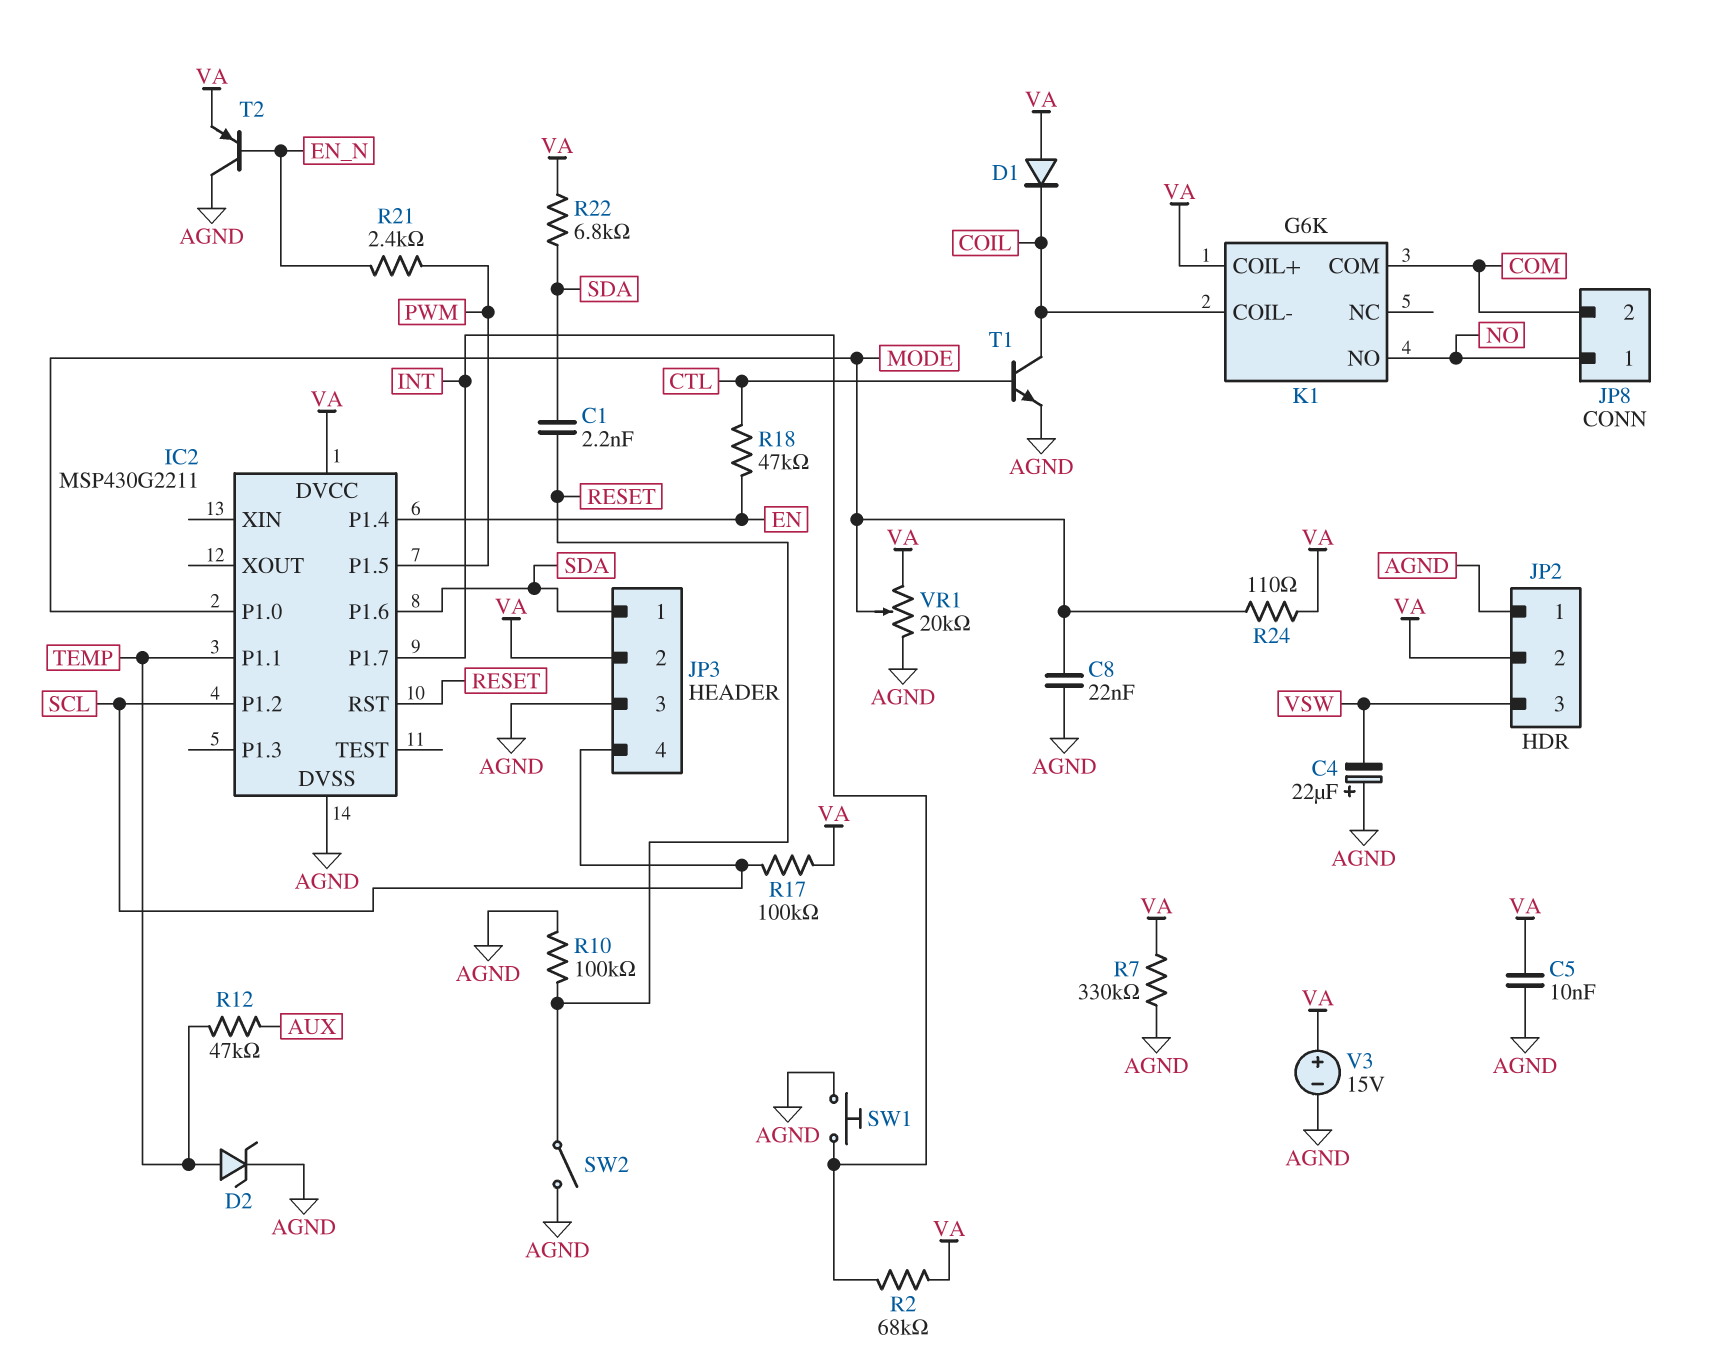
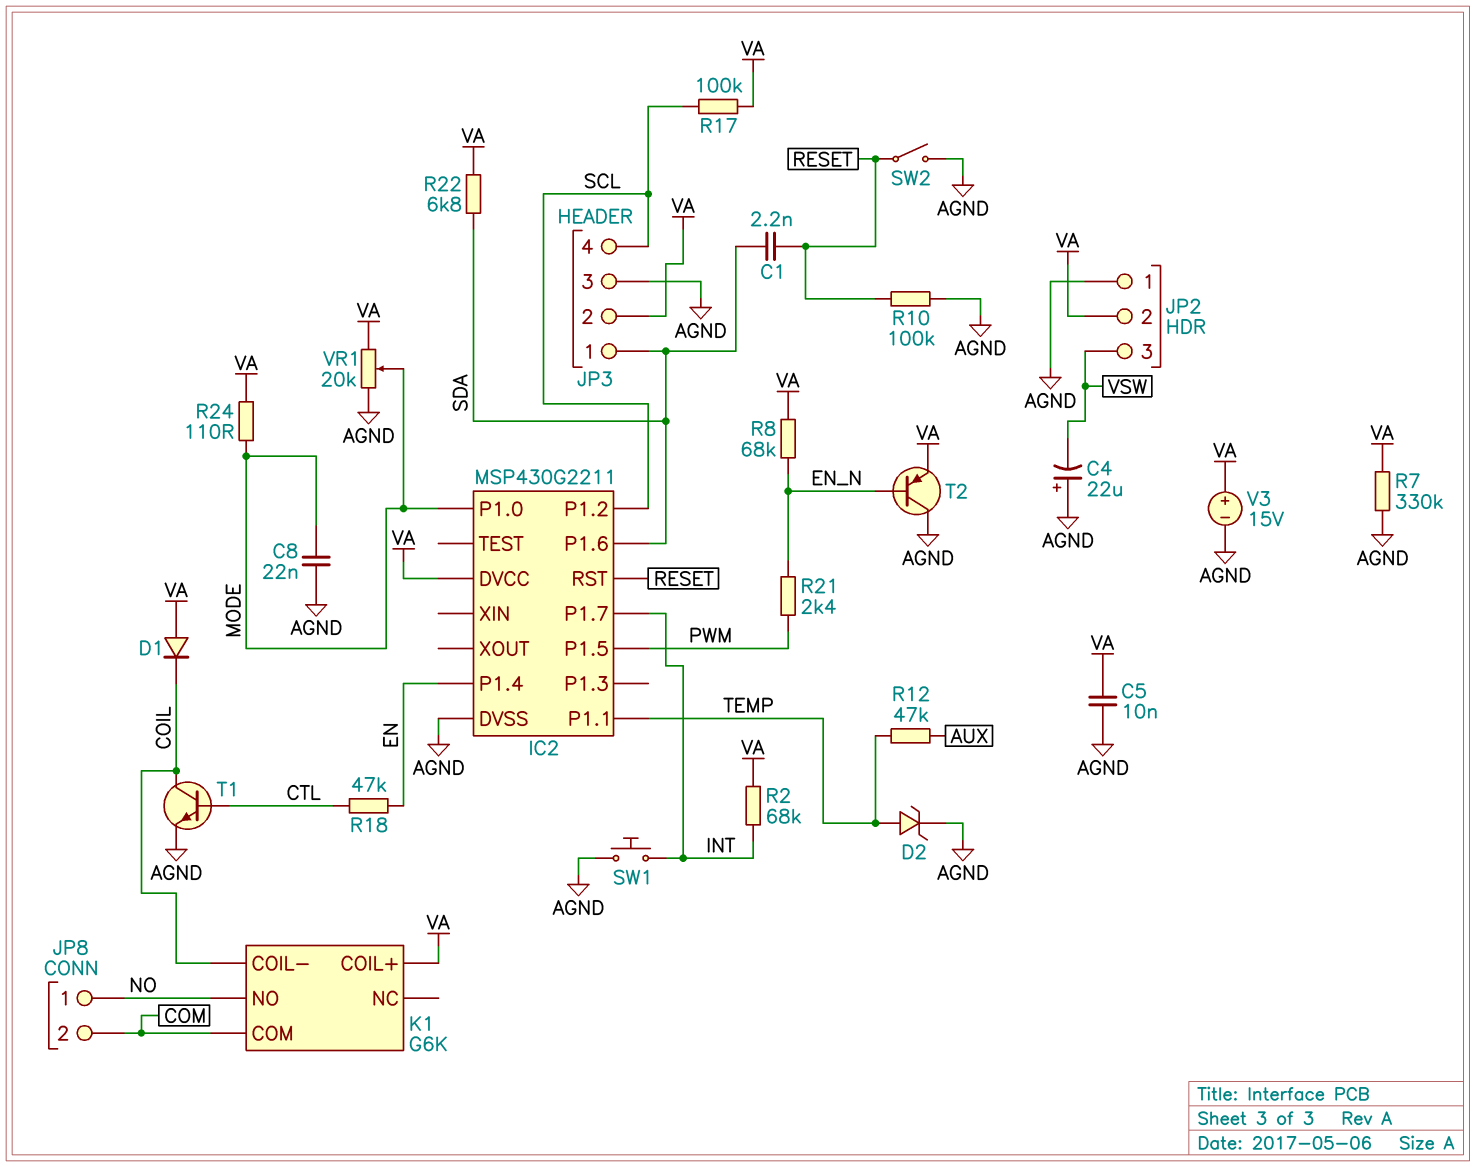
R8: none -> 68k (EN_N, VA)

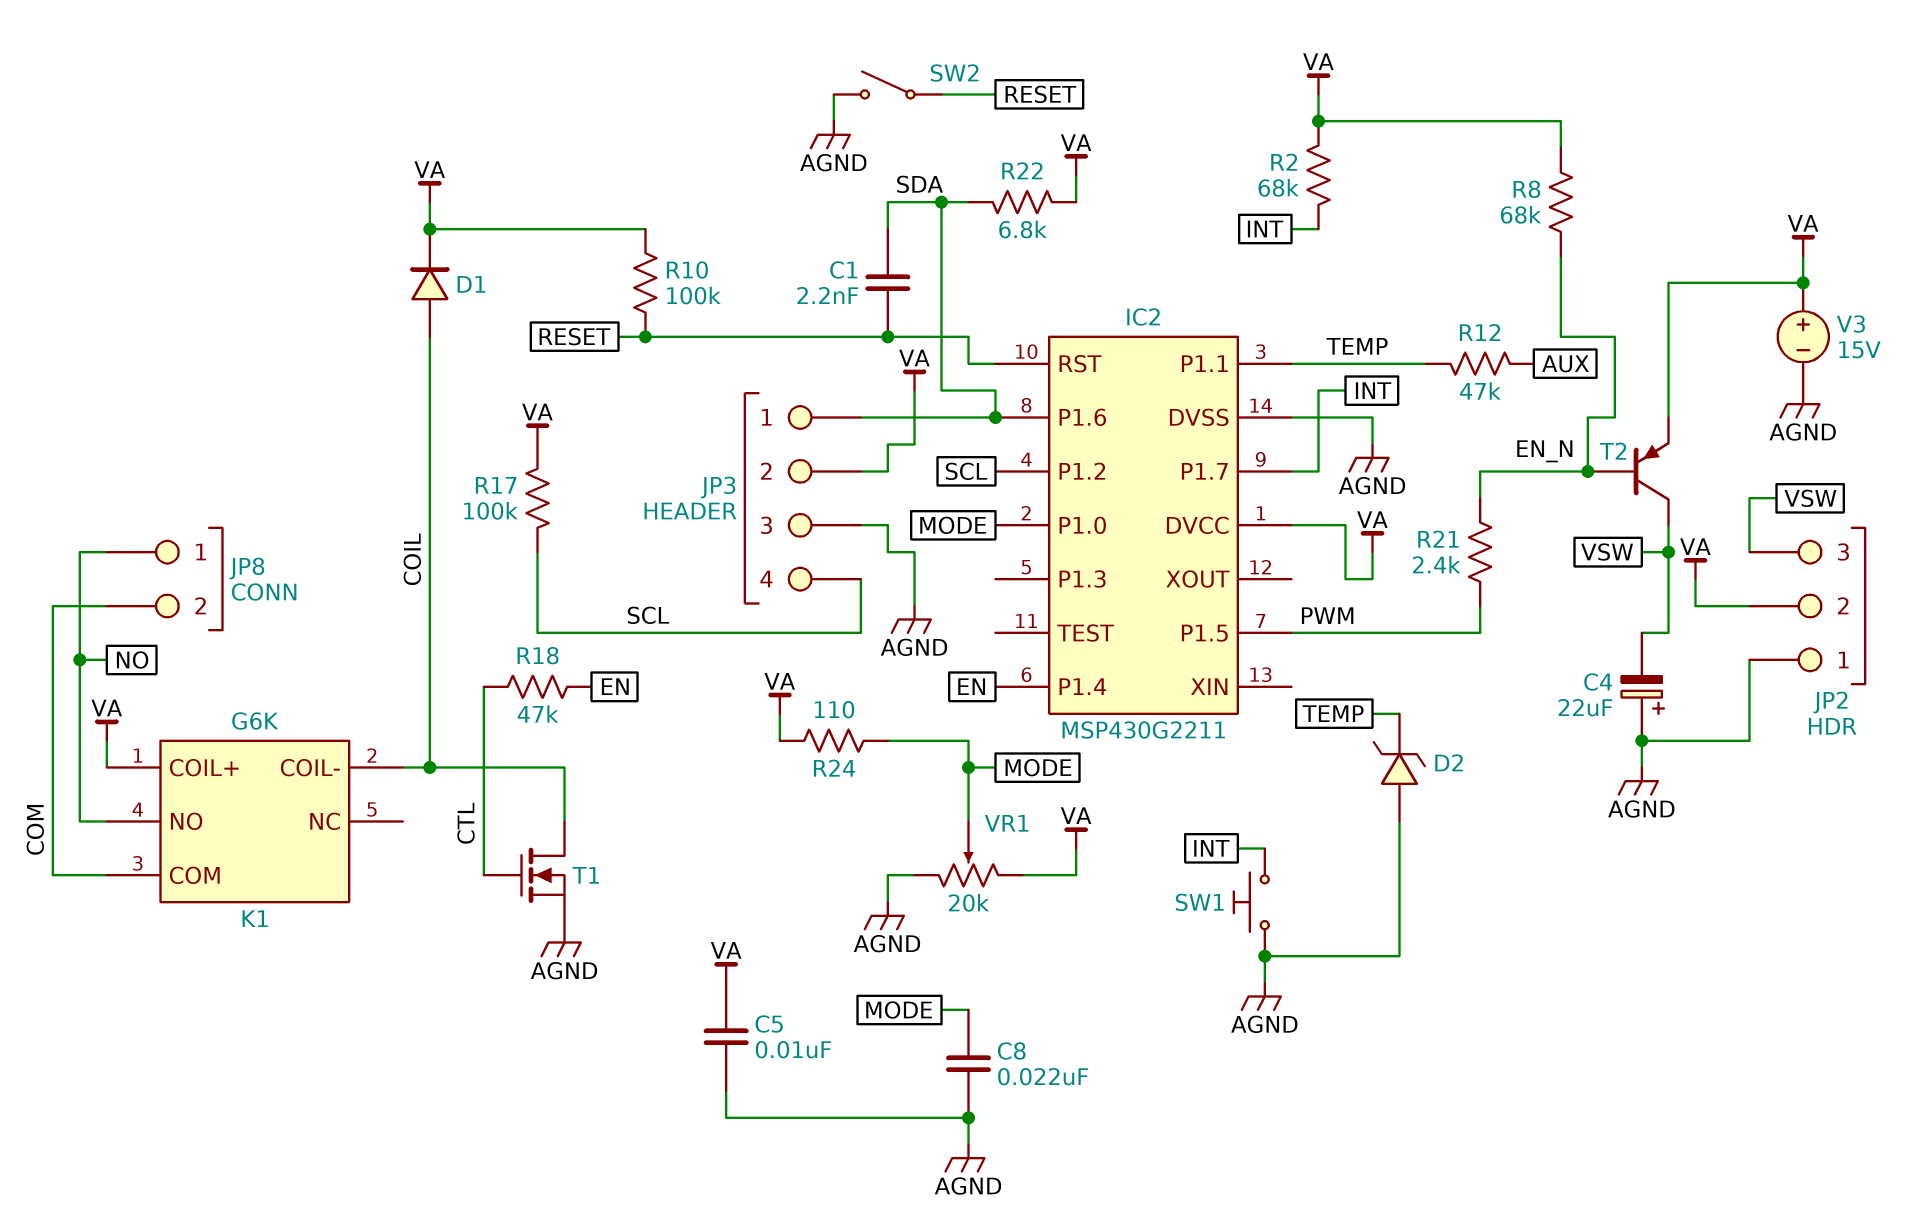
D1: diode (A VA, K COIL) -> diode (A COIL, K VA)
D2: zener (A TEMP, K AGND) -> zener (A AGND, K TEMP)
R7: 330k (AGND, VA) -> none
R10: 100k (AGND, RESET) -> 100k (RESET, VA)
T1: NPN (B CTL, C COIL, E AGND) -> NMOS (G CTL, D COIL, S AGND)
T2: PNP (B EN_N, C AGND, E VA) -> PNP (B EN_N, C VSW, E VA)

